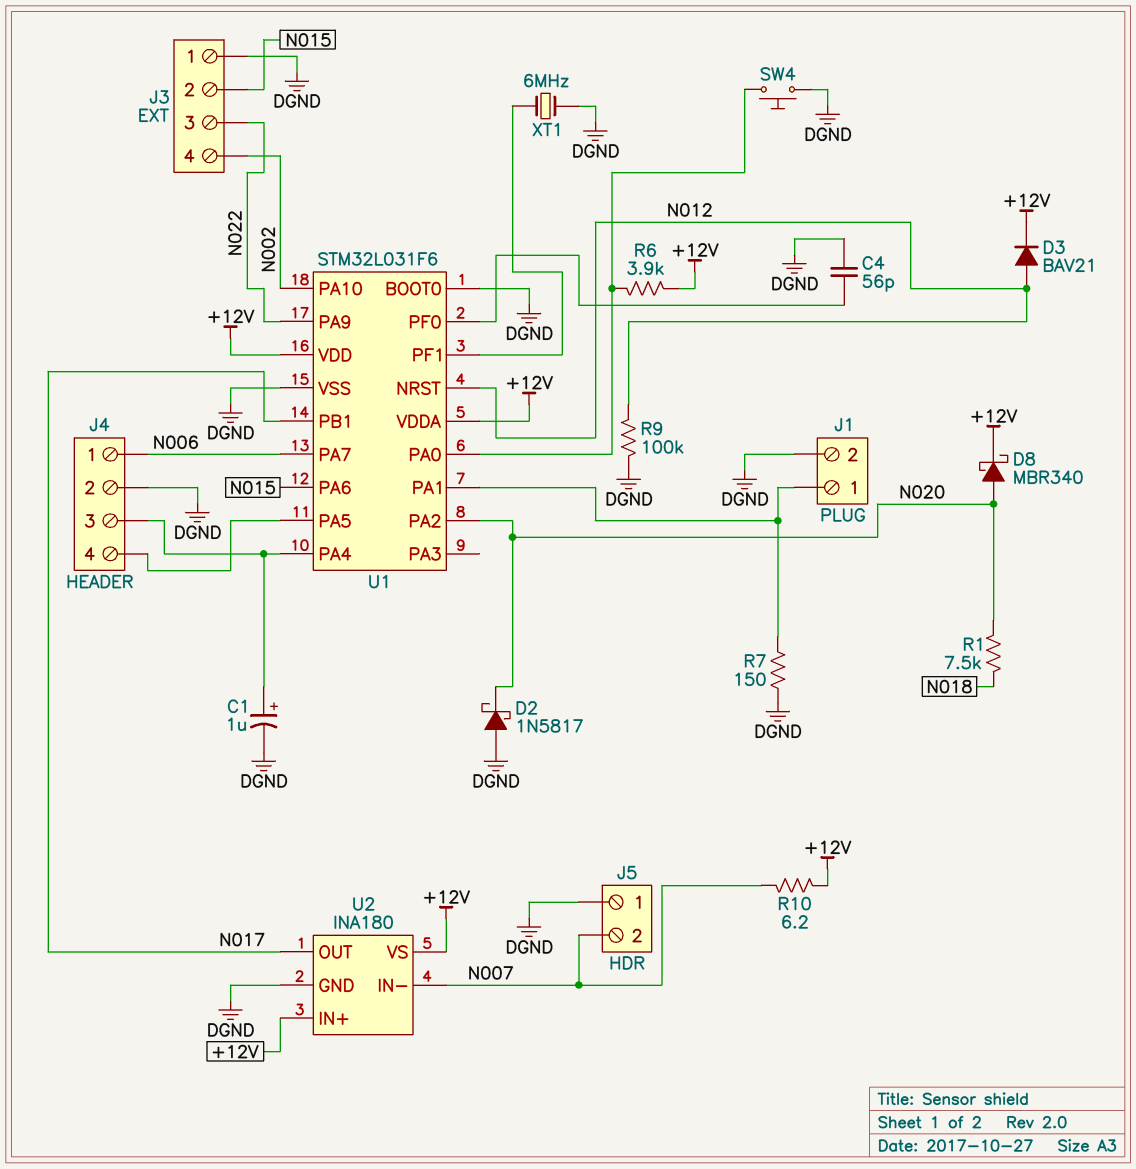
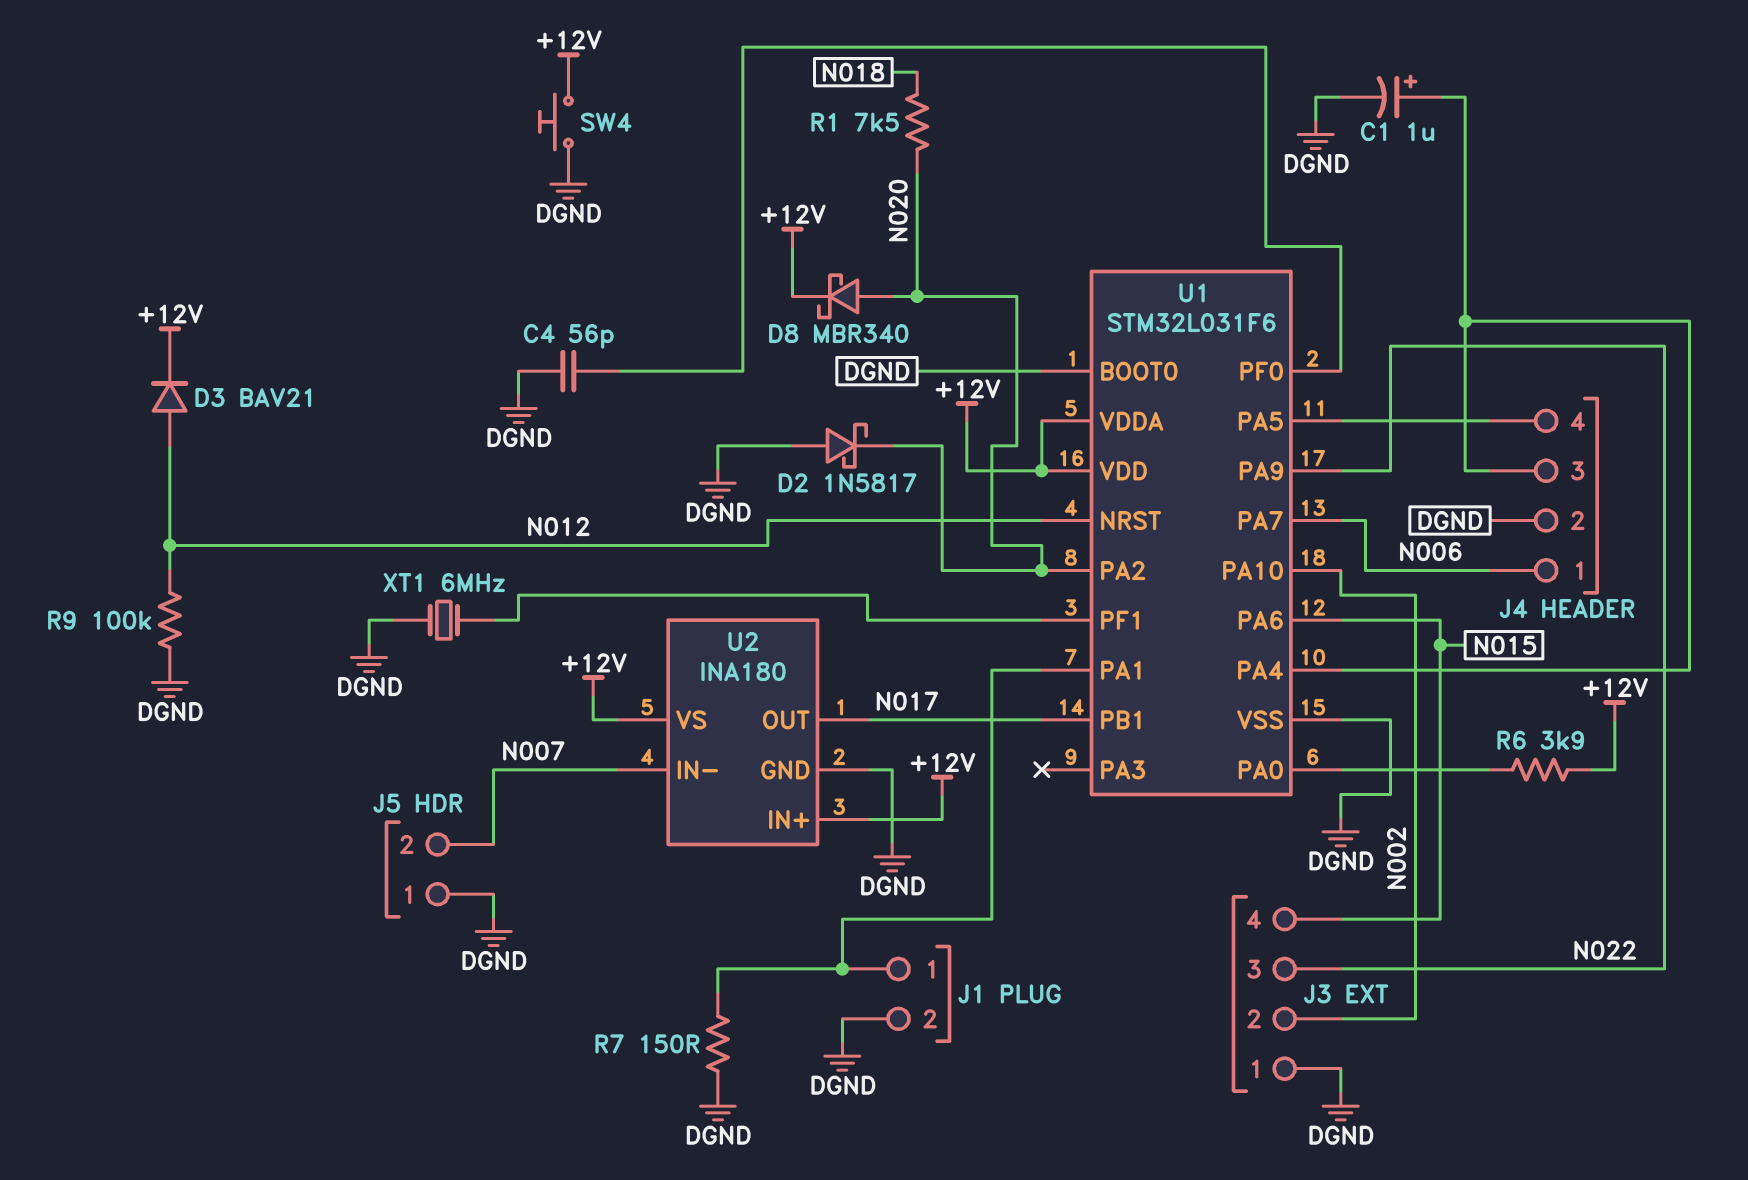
J3 pin 2: N015 -> N002
J3 pin 4: N002 -> N015
R10: 6.2 (+12V, N007) -> none
SW4: button (DGND, U1/PA0) -> button (+12V, DGND)

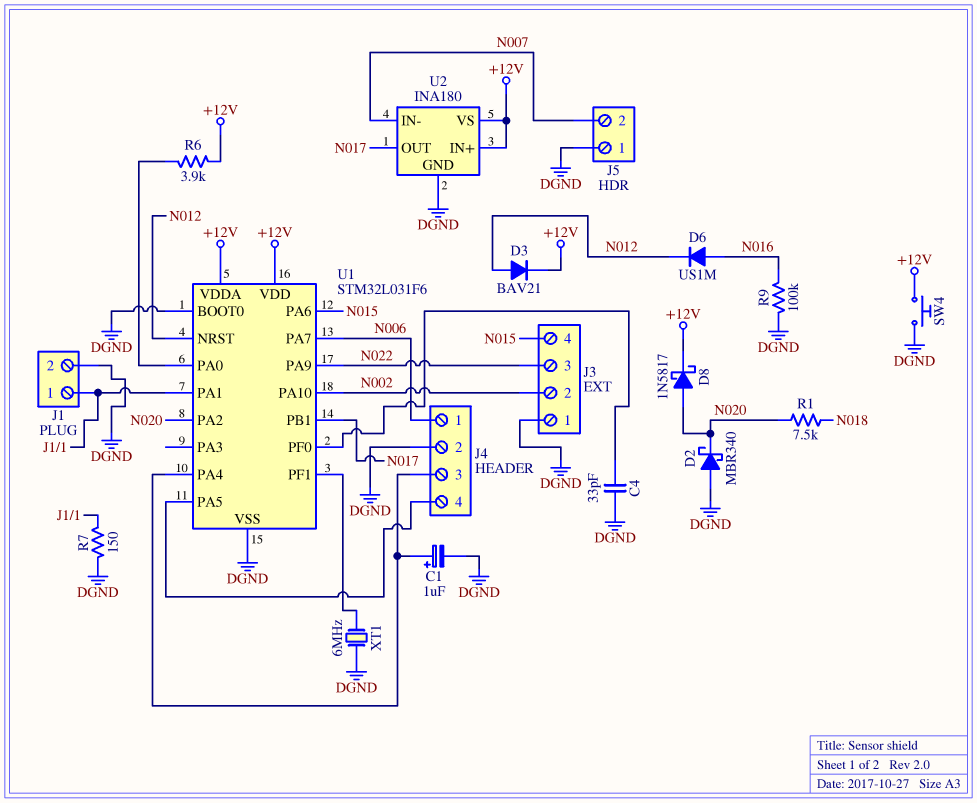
C4: 56pF (DGND, U1/PF0) -> 33pF (DGND, U1/PF0)
D2: schottky 1N5817 (A DGND, K N020) -> schottky MBR340 (A DGND, K N020)
D6: none -> diode US1M (A N016, K N012)
D8: schottky MBR340 (A N020, K +12V) -> schottky 1N5817 (A N020, K +12V)
R9: 100k (DGND, N012) -> 100k (DGND, N016)

